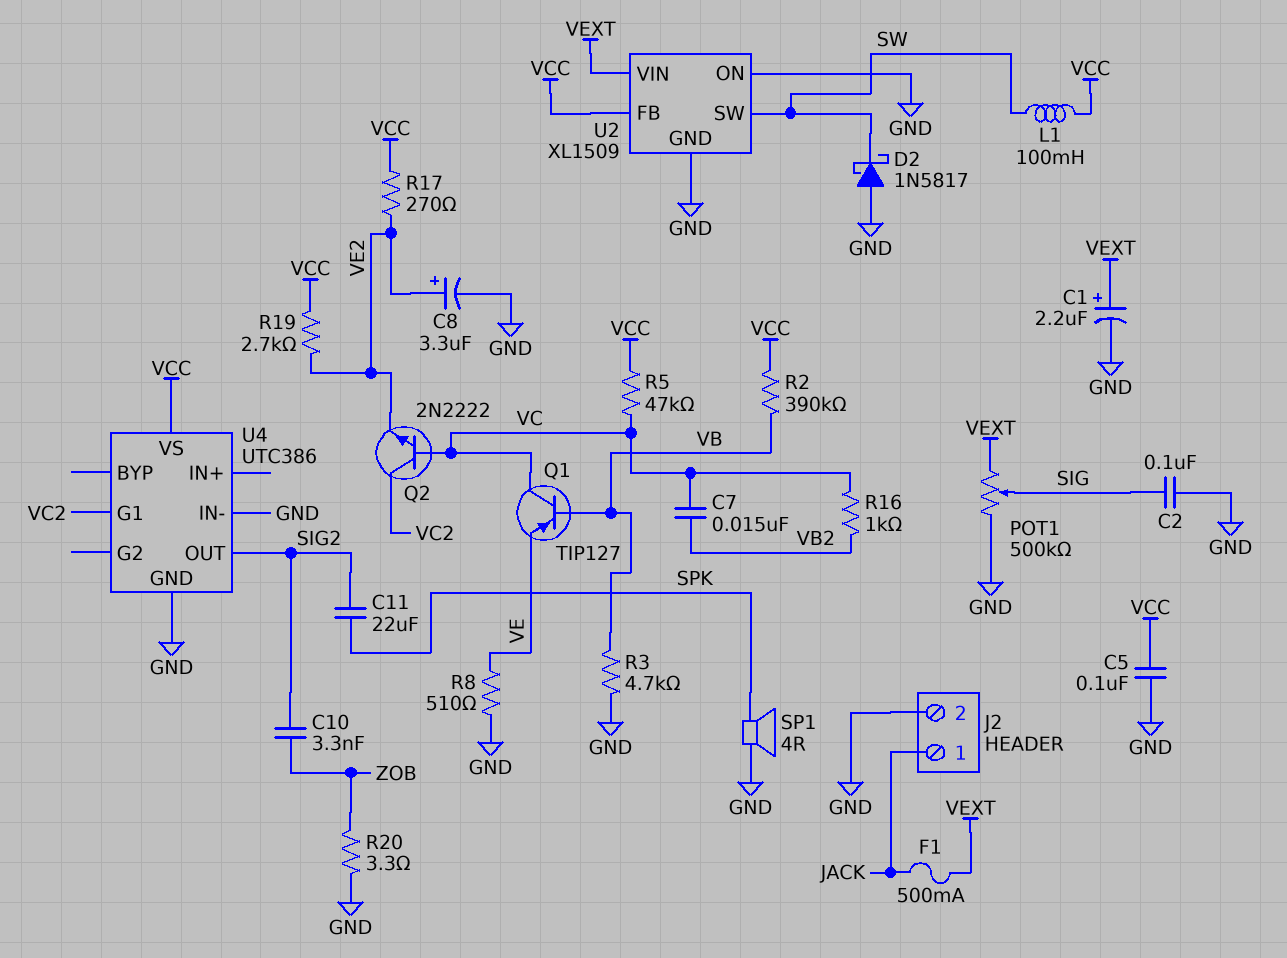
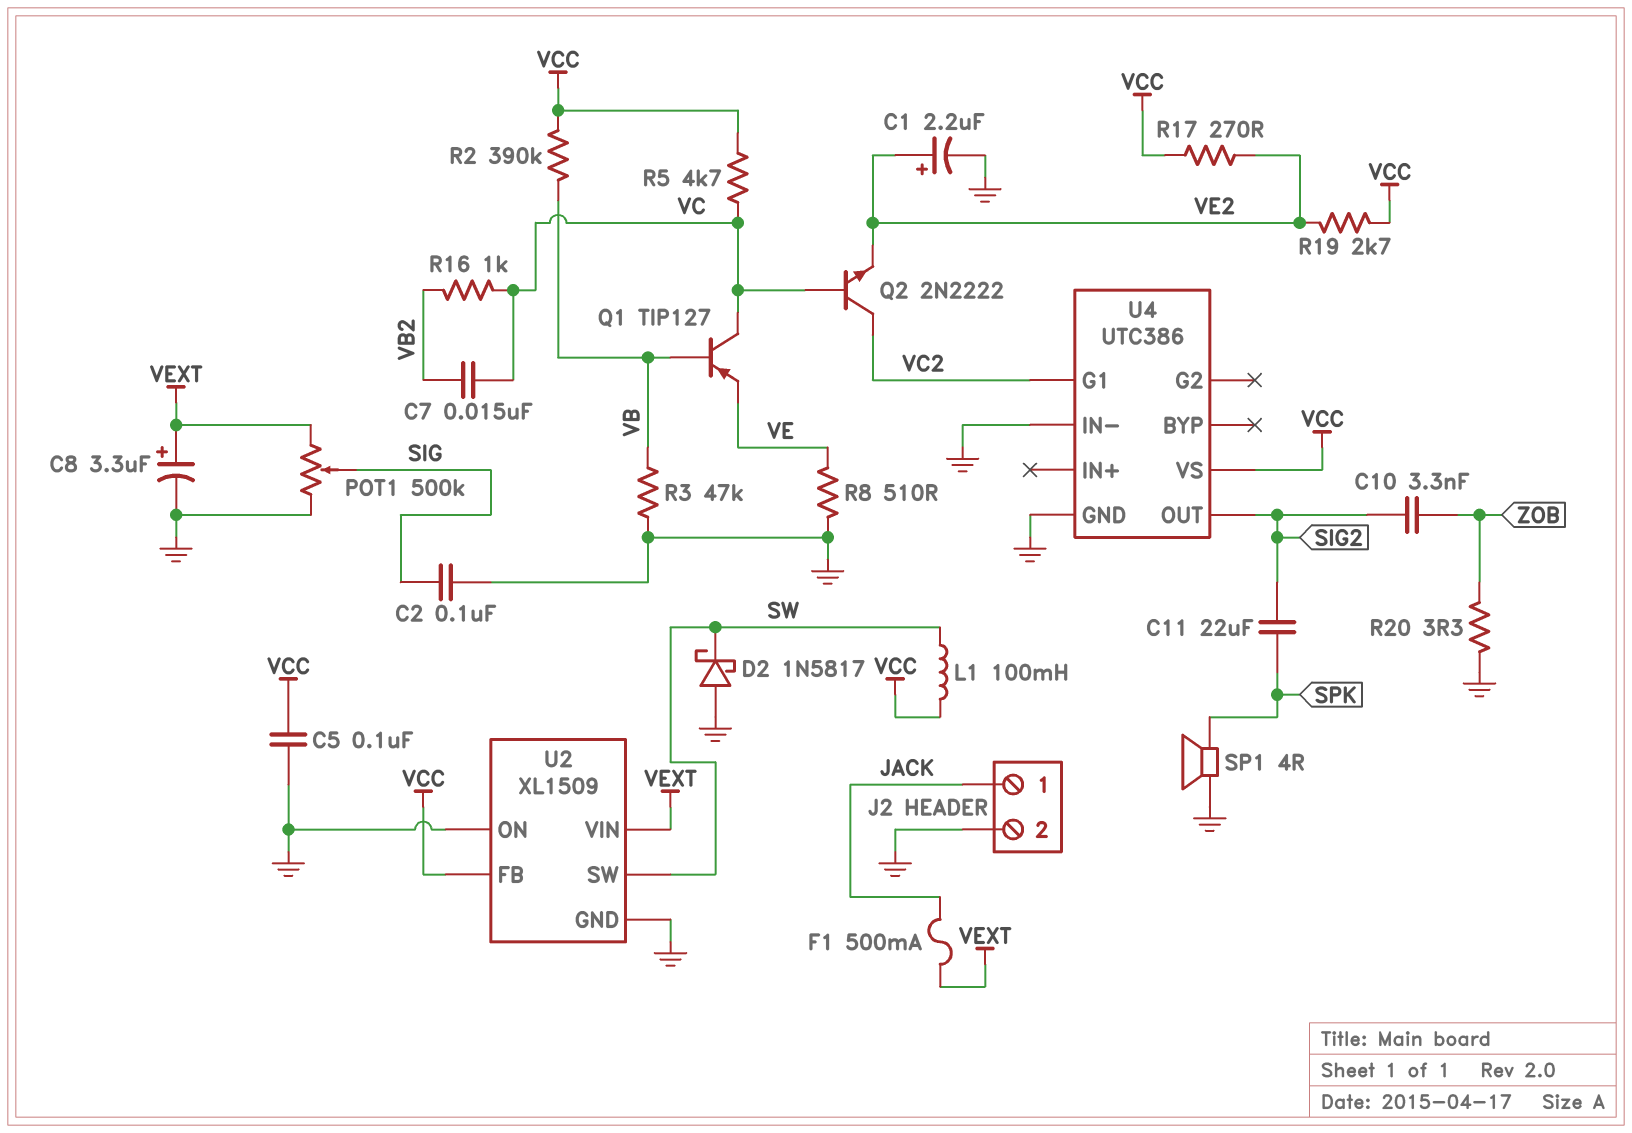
C1: 2.2uF (plus VEXT, minus GND) -> 2.2uF (plus VE2, minus GND)
C8: 3.3uF (plus VE2, minus GND) -> 3.3uF (plus VEXT, minus GND)
R3: 4.7k (GND, VB) -> 47k (GND, VB)
R5: 47k (VC, VCC) -> 4.7k (VC, VCC)

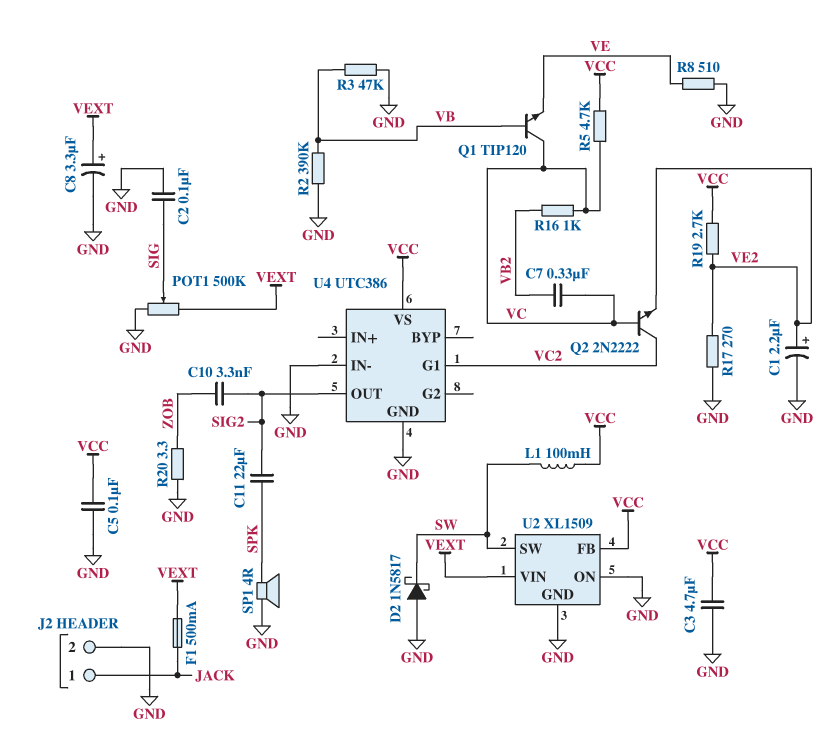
C3: none -> 4.7uF (GND, VCC)
C7: 15nF (VB2, VC) -> 330nF (VB2, VC)
Q1: PNP TIP127 (B VB, C VC, E VE) -> NPN TIP120 (B VB, C VC, E VE)
R2: 390k (VB, VCC) -> 390k (GND, VB)
R17: 270 (VCC, VE2) -> 270 (GND, VE2)

